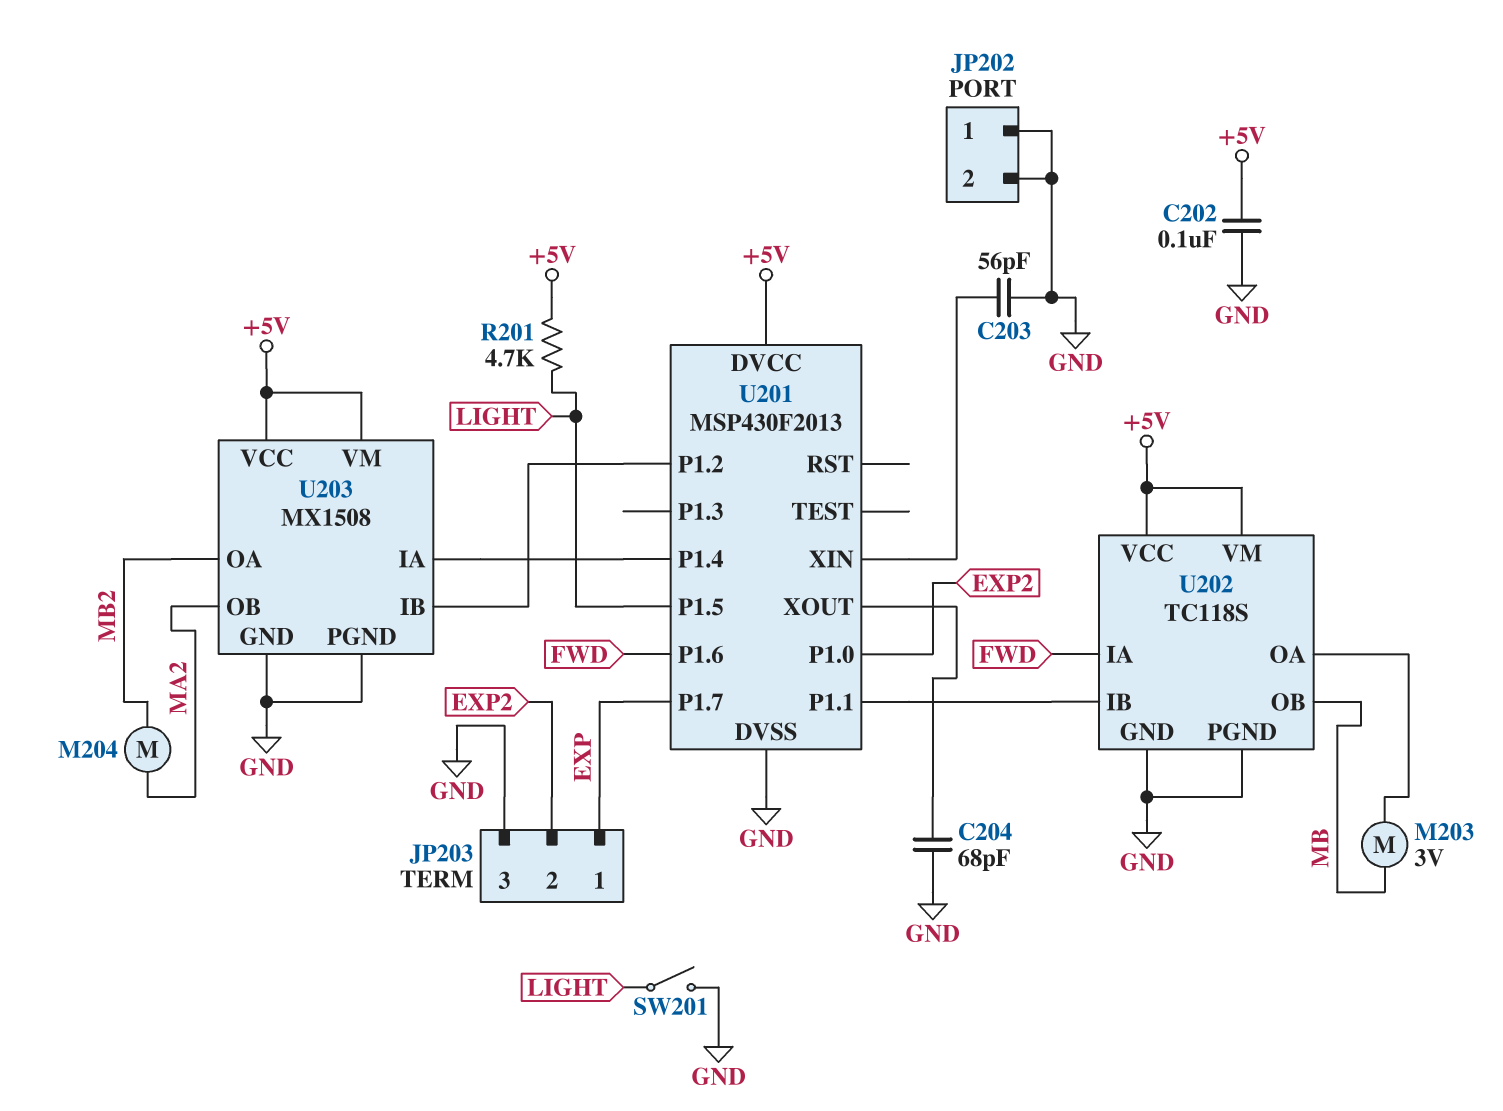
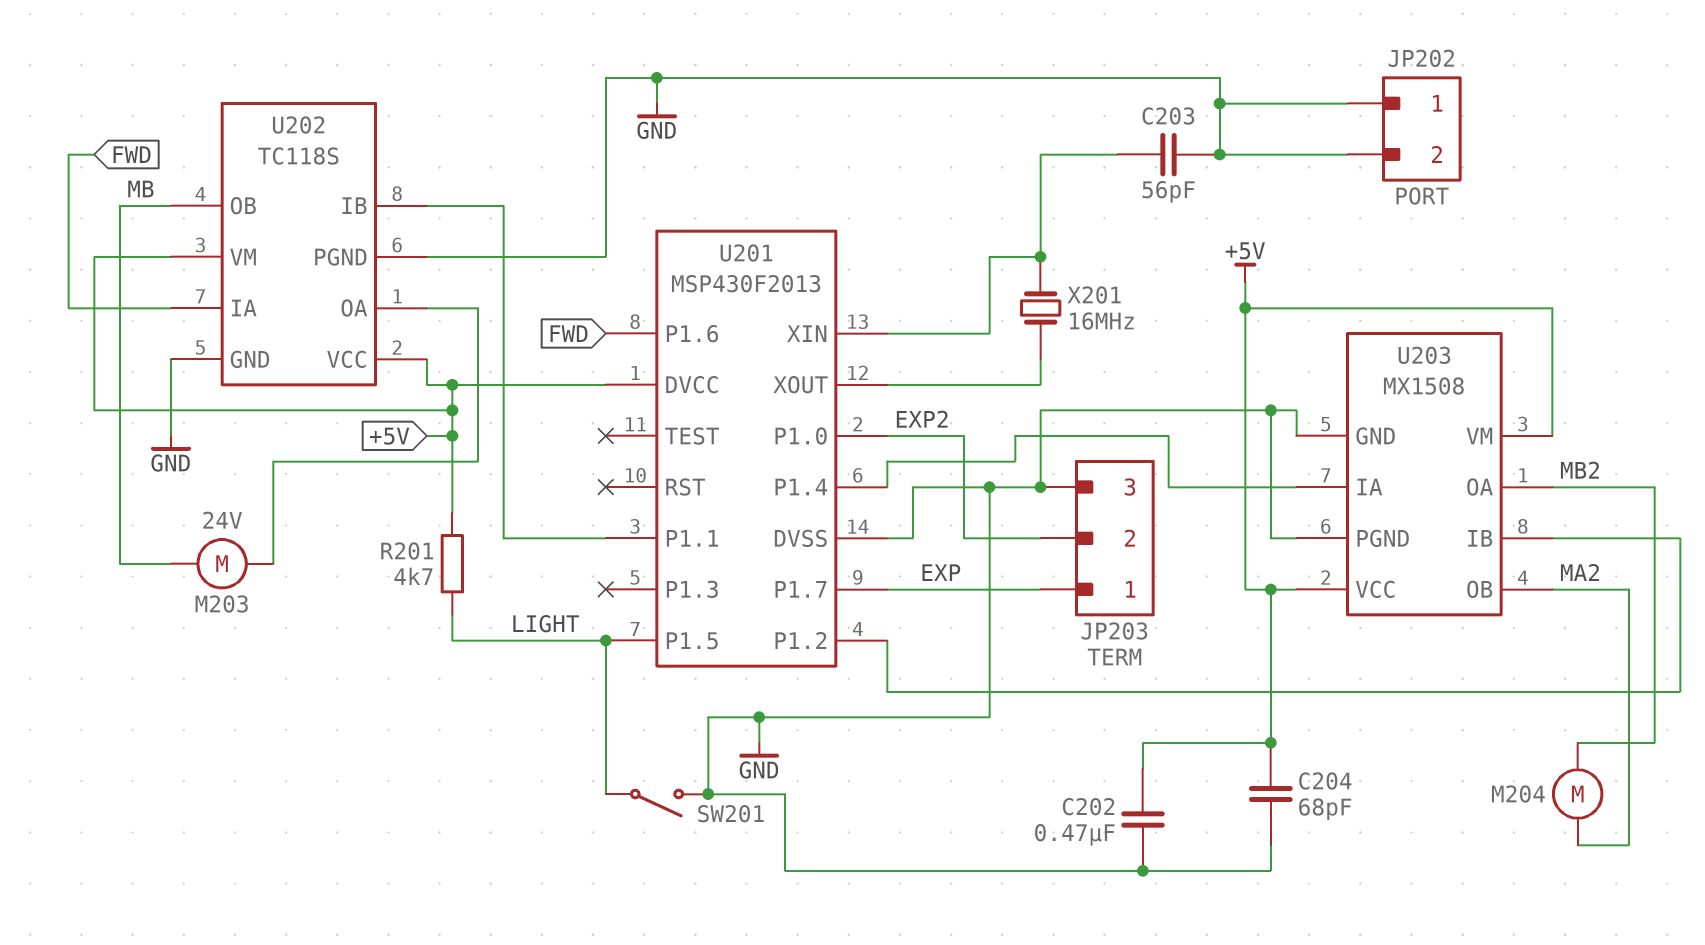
C202: 100nF (+5V, GND) -> 470nF (+5V, GND)
C204: 68pF (GND, U201/XOUT) -> 68pF (+5V, GND)
M203: motor 3V (MB, U202/OA) -> motor 24V (MB, U202/OA)
X201: none -> 16MHz (U201/XIN, U201/XOUT)

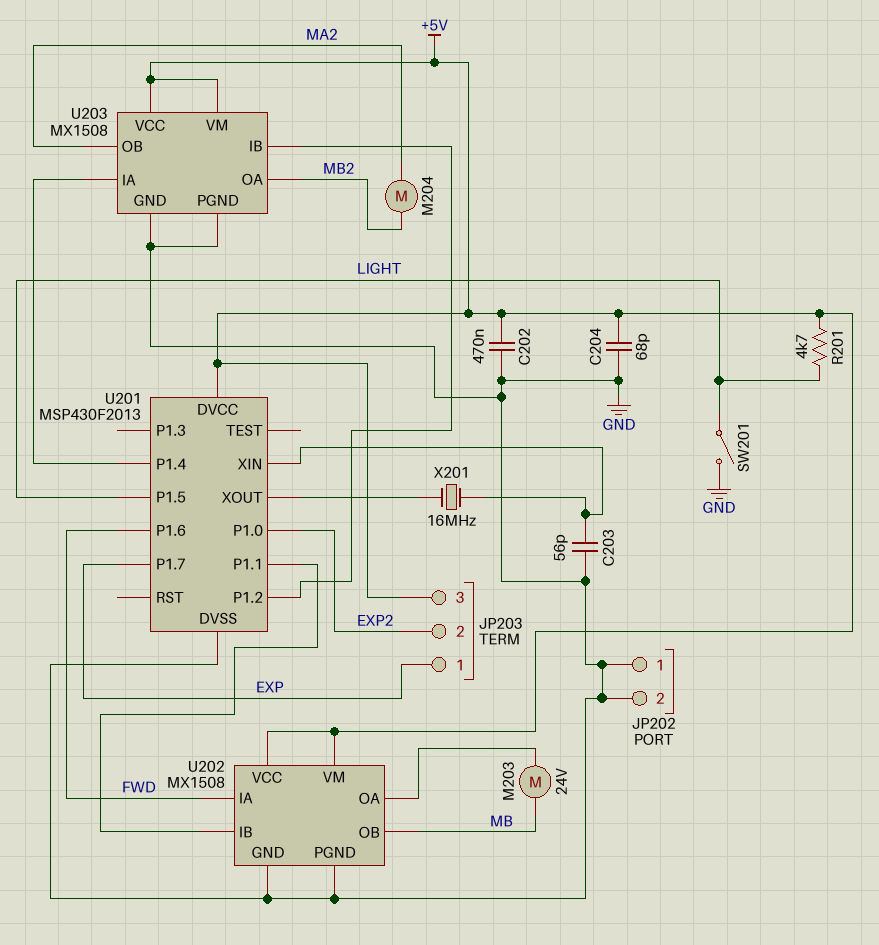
JP203 pin 3: GND -> +5V
U202: TC118S -> MX1508

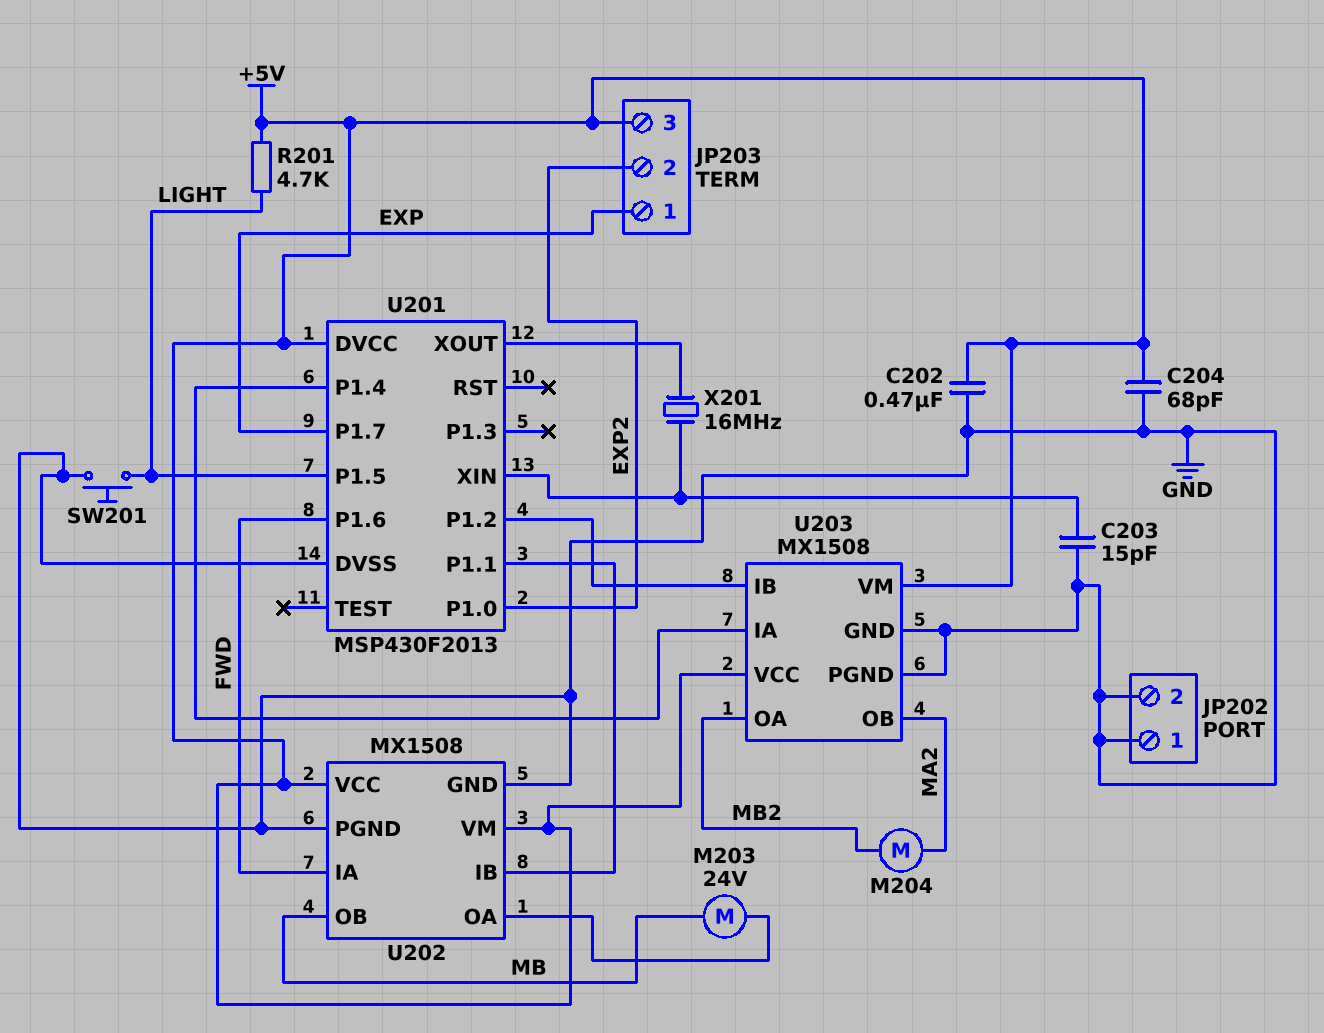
C203: 56pF (GND, U201/XIN) -> 15pF (GND, U201/XIN)
SW201: switch (GND, LIGHT) -> button (GND, LIGHT)

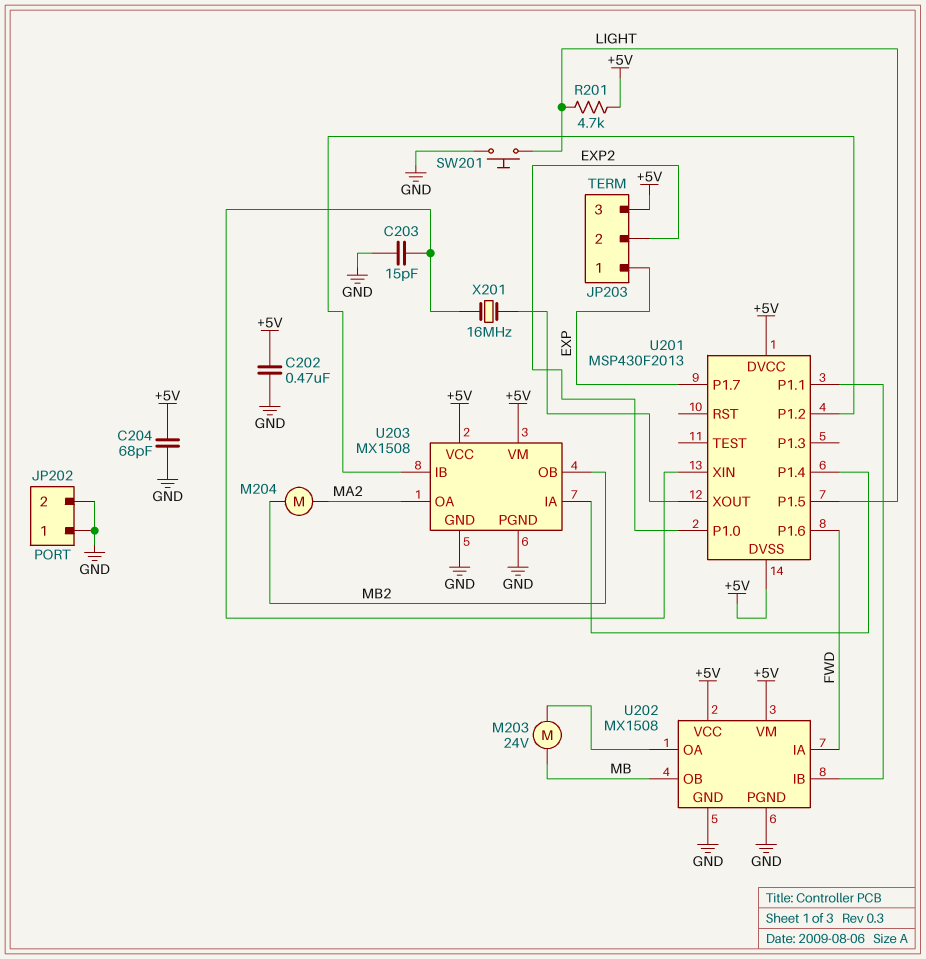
U201 pin DVSS: GND -> +5V
U203 pin OA: MB2 -> MA2
U203 pin OB: MA2 -> MB2

